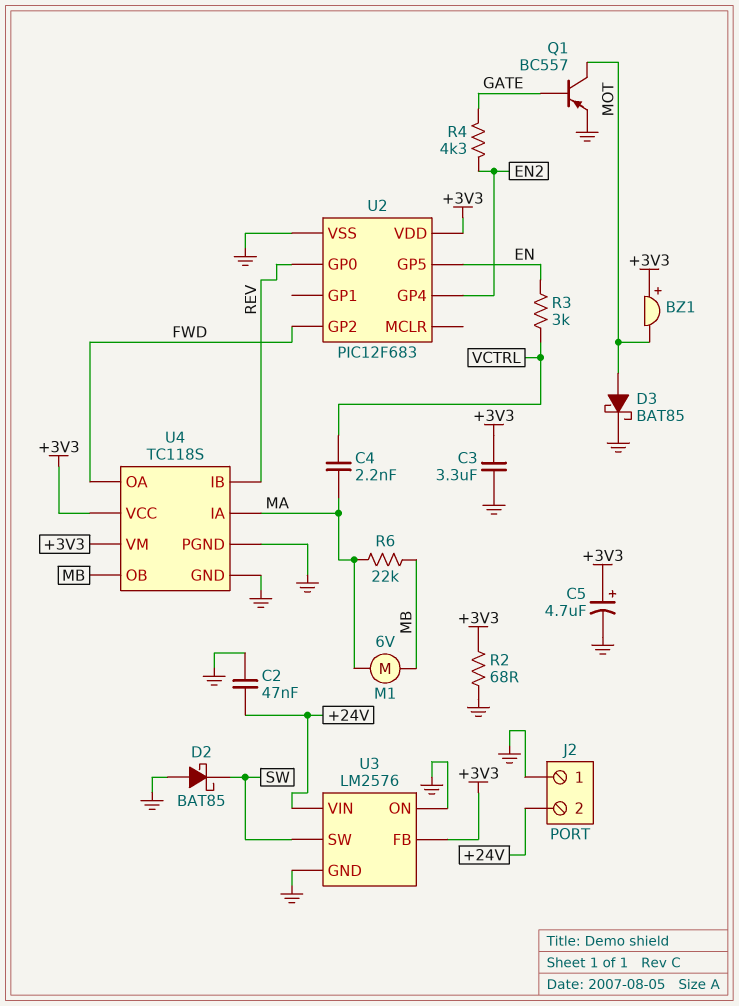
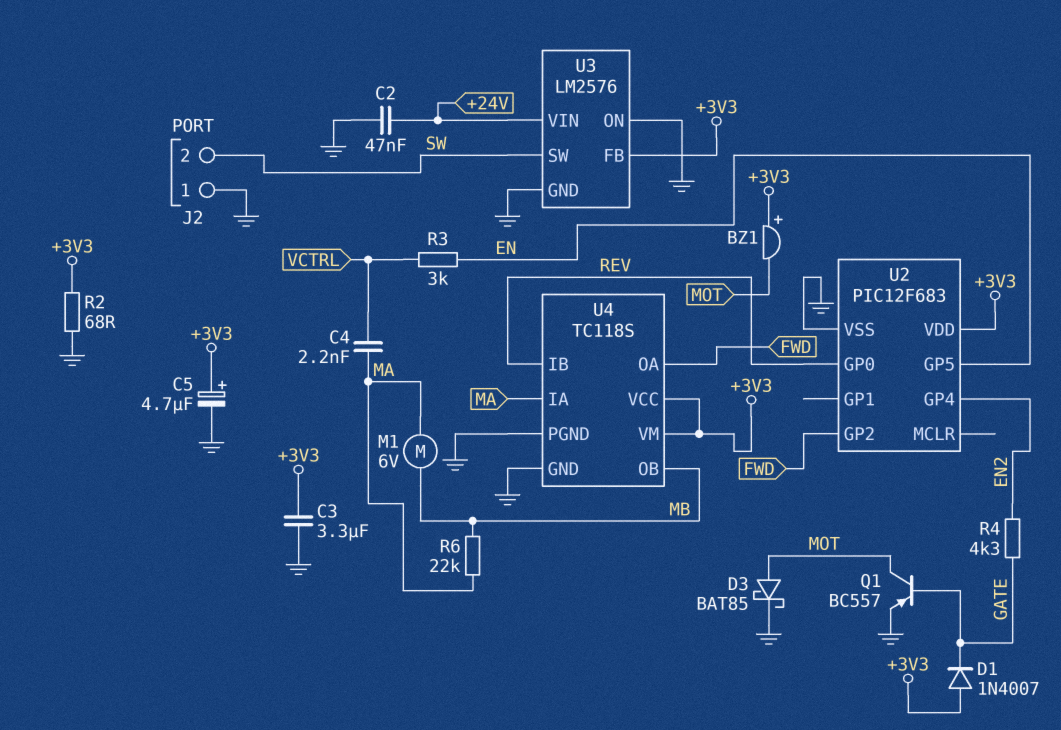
D1: none -> diode 1N4007 (A +3V3, K GATE)
D2: schottky BAT85 (A GND, K SW) -> none
J2 pin 2: +24V -> SW

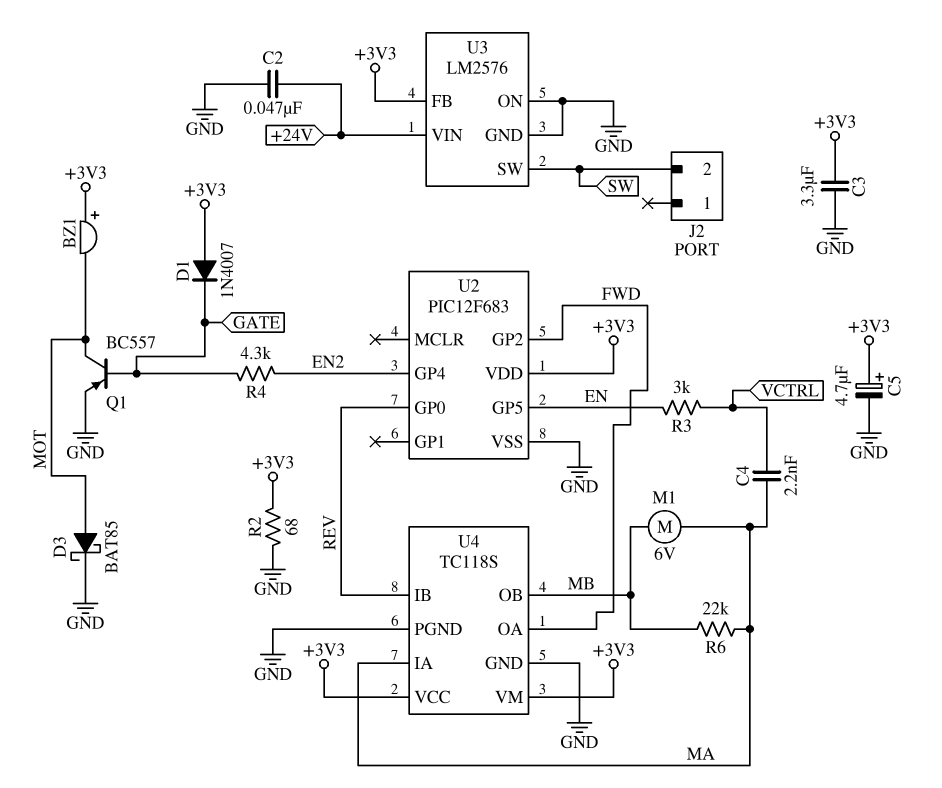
J2 pin 1: GND -> none

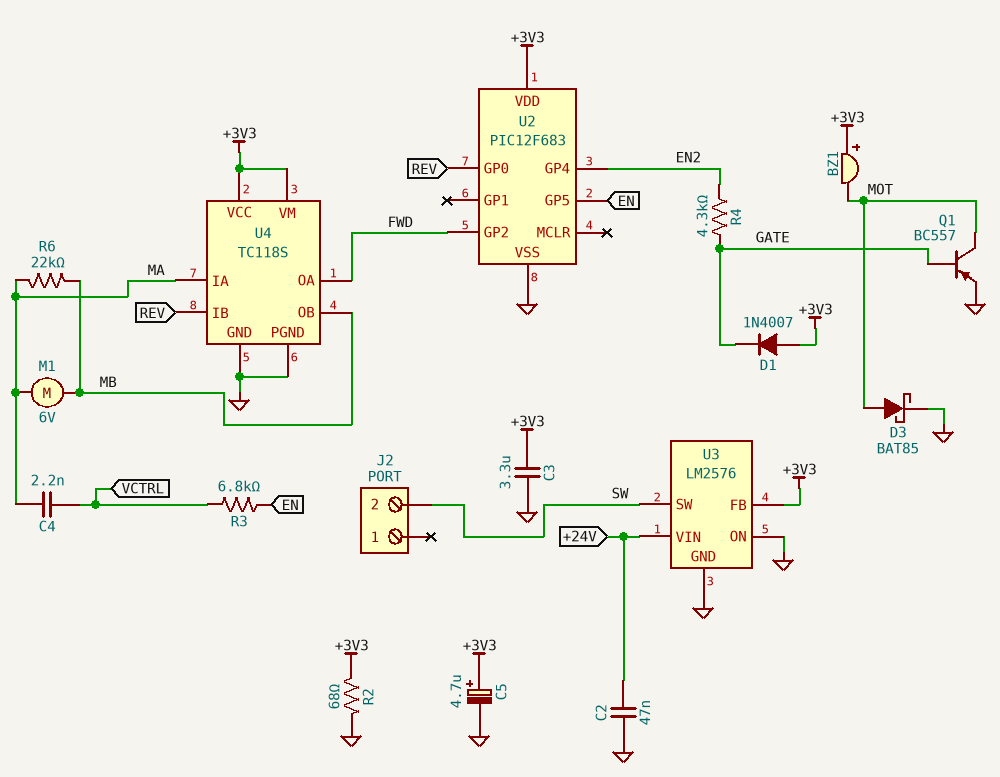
R3: 3k (EN, VCTRL) -> 6.8k (EN, VCTRL)

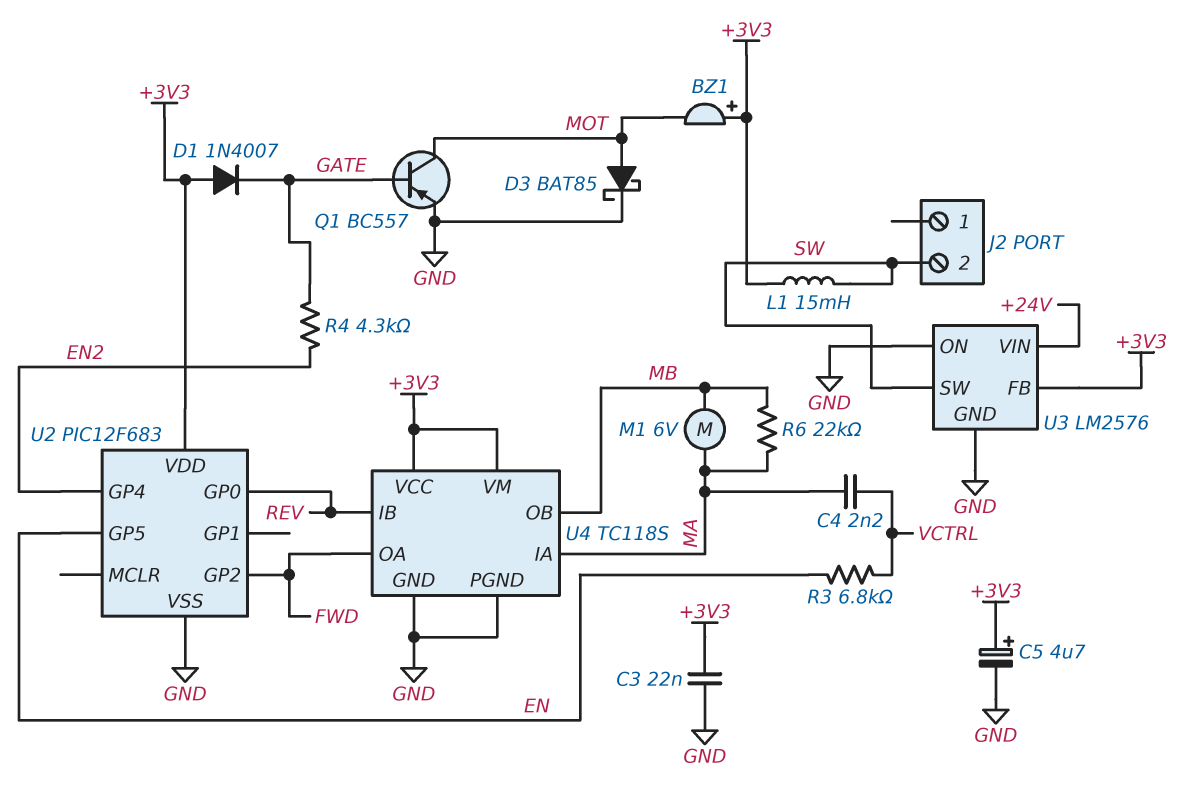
C2: 47nF (+24V, GND) -> none
C3: 3.3uF (+3V3, GND) -> 22nF (+3V3, GND)
L1: none -> 15mH (+3V3, SW)
R2: 68 (+3V3, GND) -> none

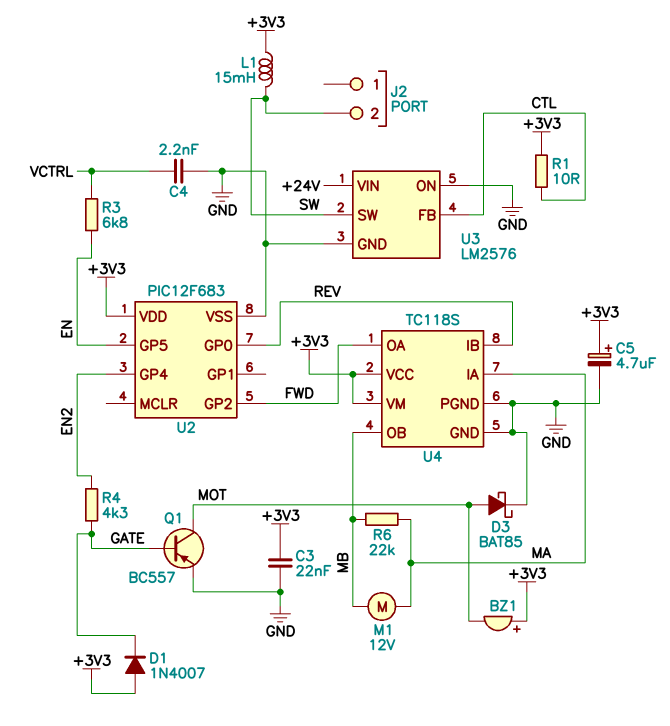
C4: 2.2nF (MA, VCTRL) -> 2.2nF (GND, VCTRL)
M1: motor 6V (MA, MB) -> motor 12V (MA, MB)
R1: none -> 10 (+3V3, CTL)
U3 pin FB: +3V3 -> CTL

